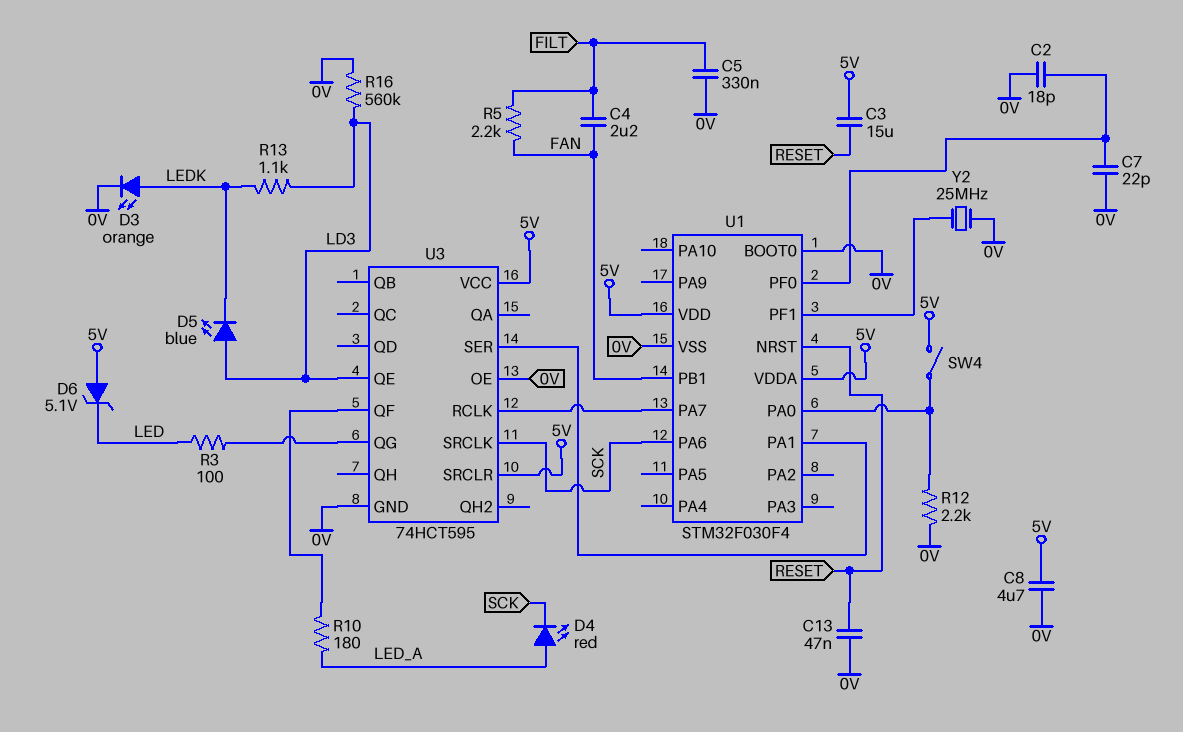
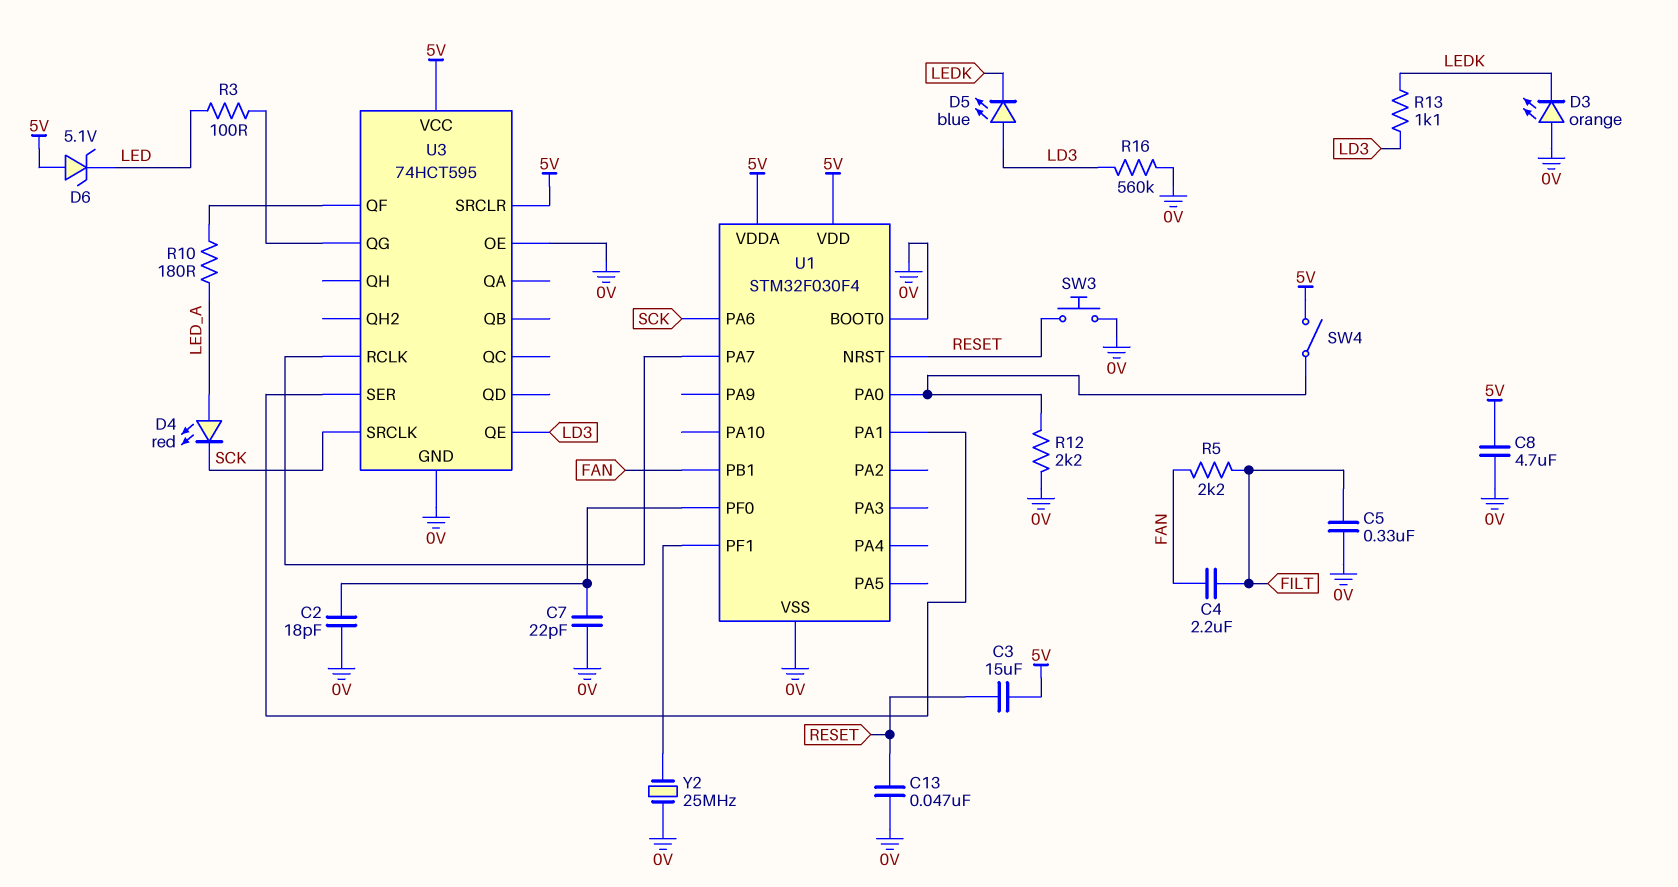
D3: LED orange (A LEDK, K 0V) -> LED orange (A 0V, K LEDK)
SW3: none -> button (0V, RESET)

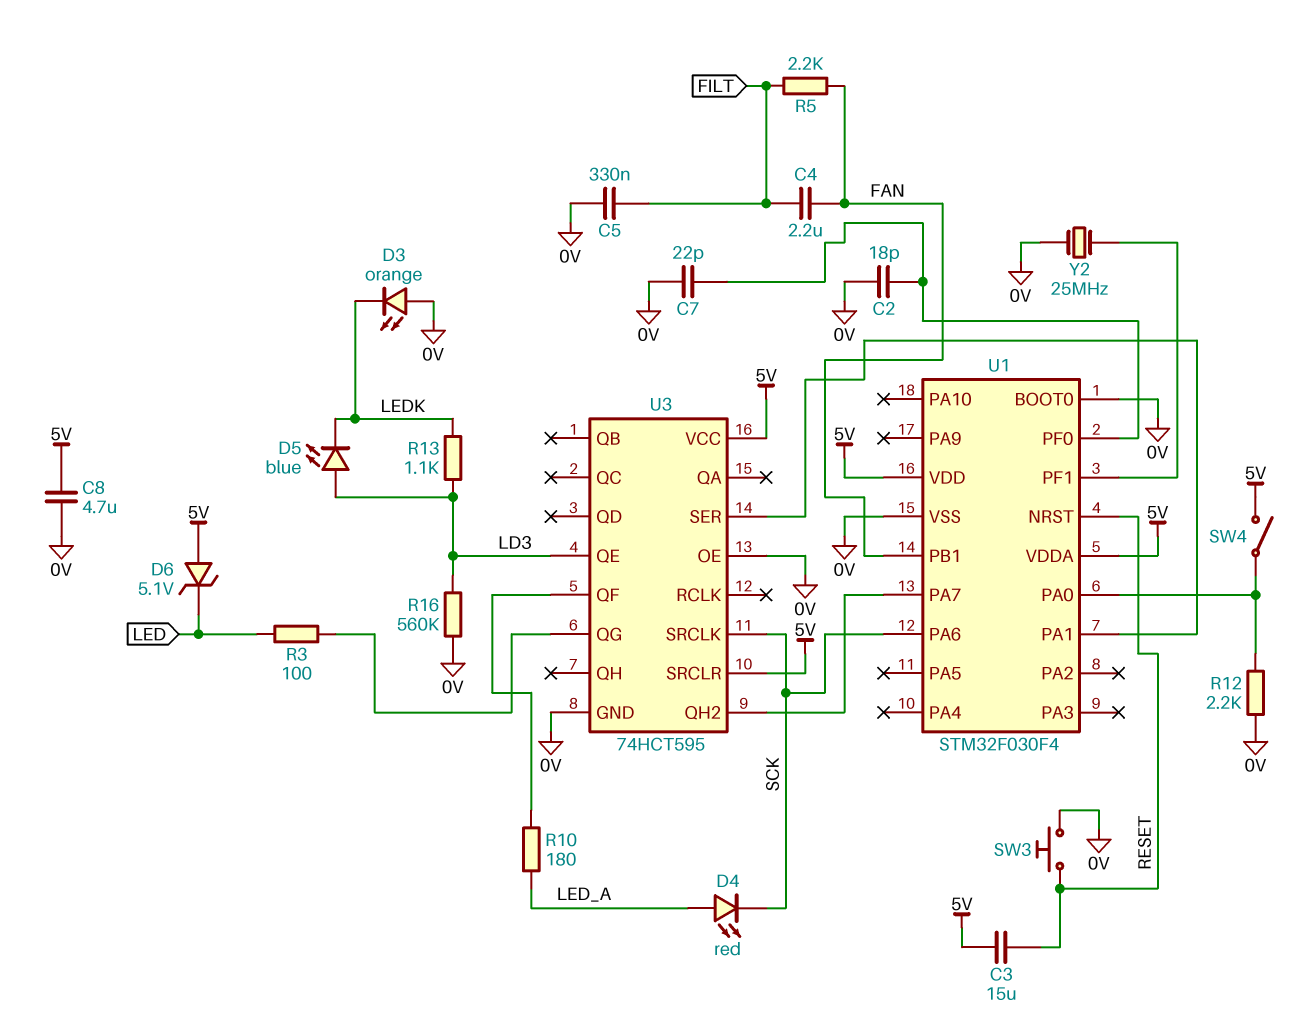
C13: 47nF (0V, RESET) -> none
U3 pin QH2: none -> U1/PA7
U3 pin RCLK: U1/PA7 -> none

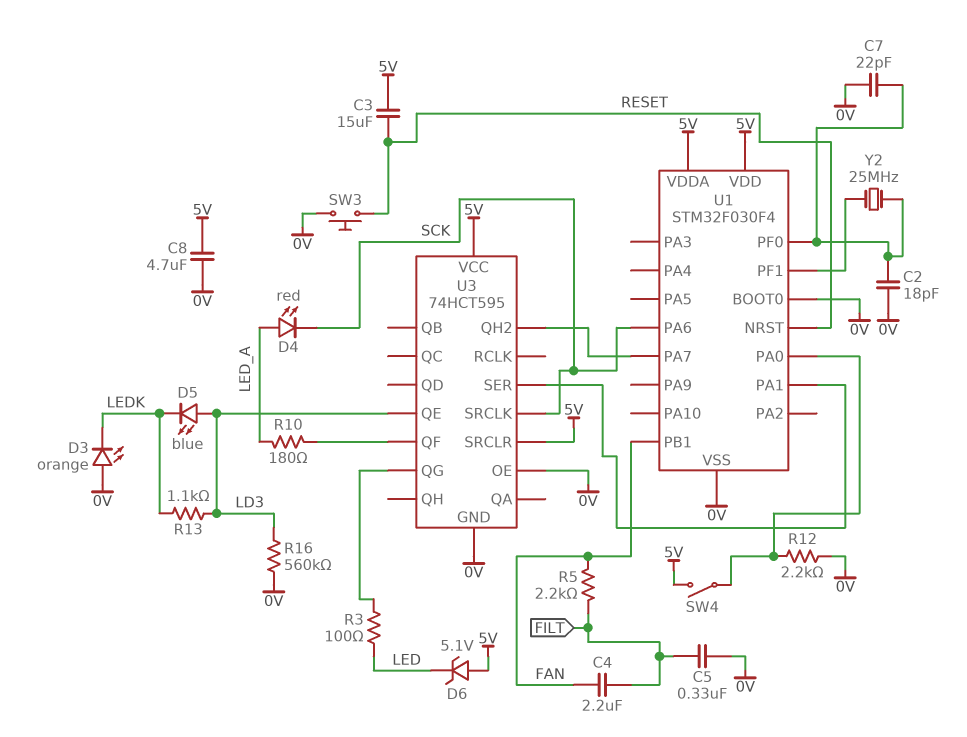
Y2: 25MHz (0V, U1/PF1) -> 25MHz (U1/PF0, U1/PF1)

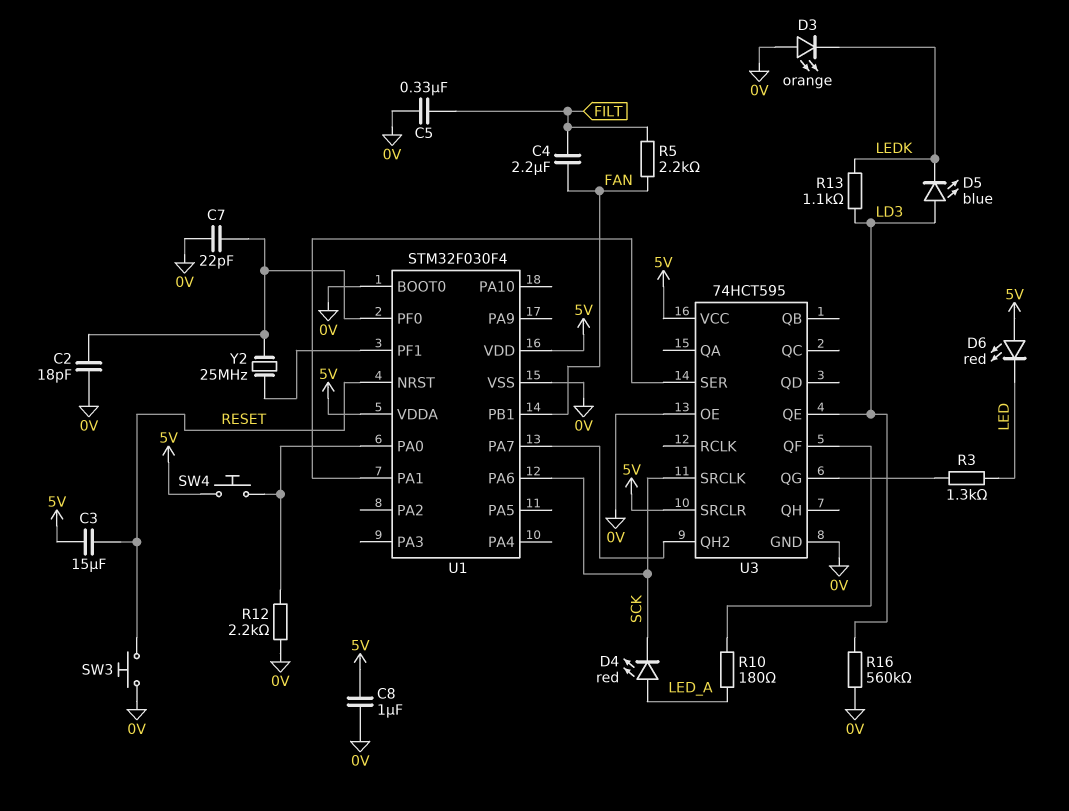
C8: 4.7uF (0V, 5V) -> 1uF (0V, 5V)
D6: zener 5.1V (A 5V, K LED) -> LED red (A 5V, K LED)
R3: 100 (LED, U3/QG) -> 1.3k (LED, U3/QG)
SW4: switch (5V, U1/PA0) -> button (5V, U1/PA0)

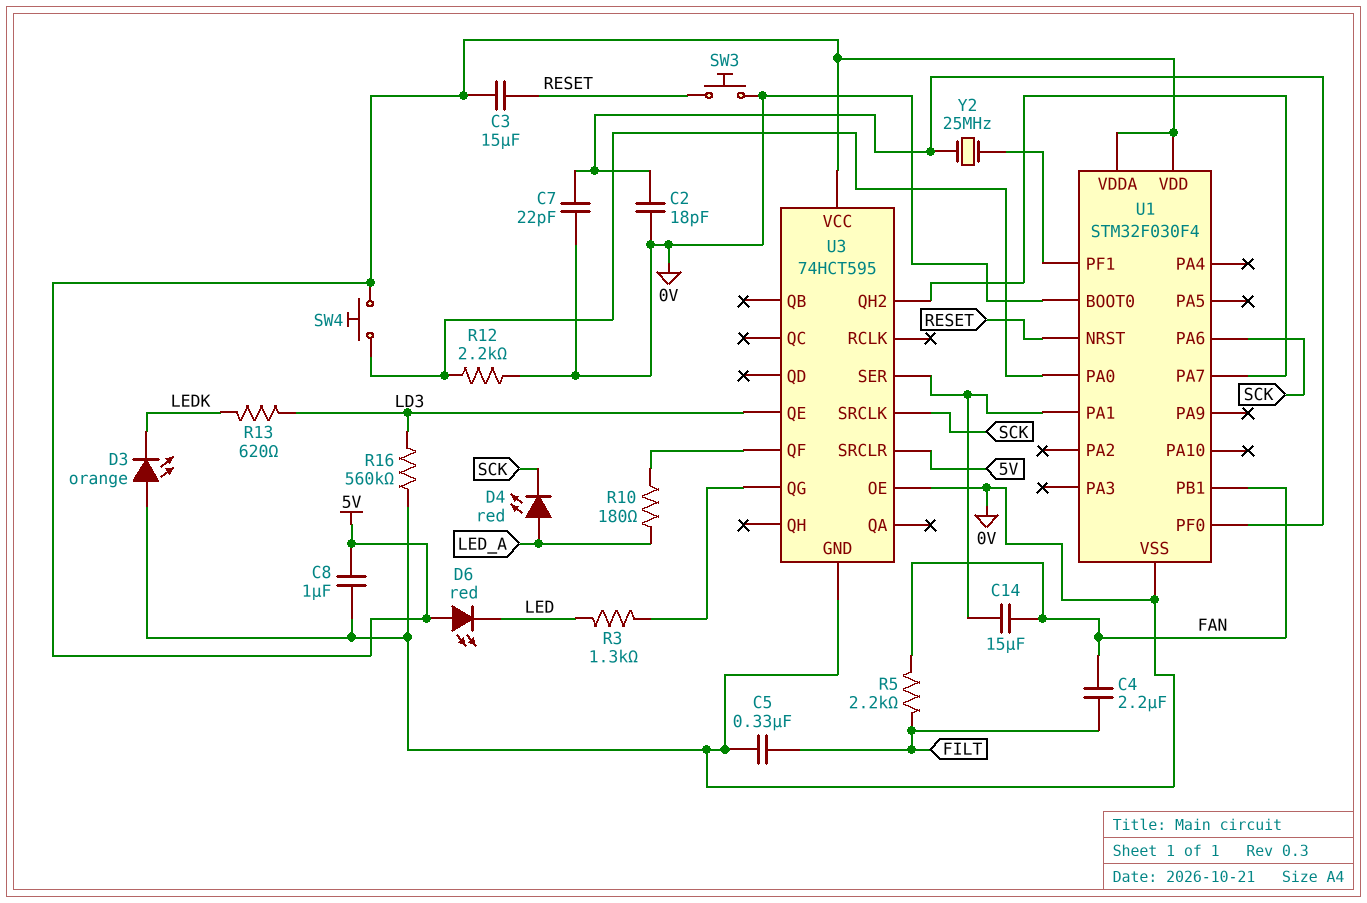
C14: none -> 15uF (FAN, U1/PA1)
D5: LED blue (A LD3, K LEDK) -> none
R13: 1.1k (LD3, LEDK) -> 620 (LD3, LEDK)

